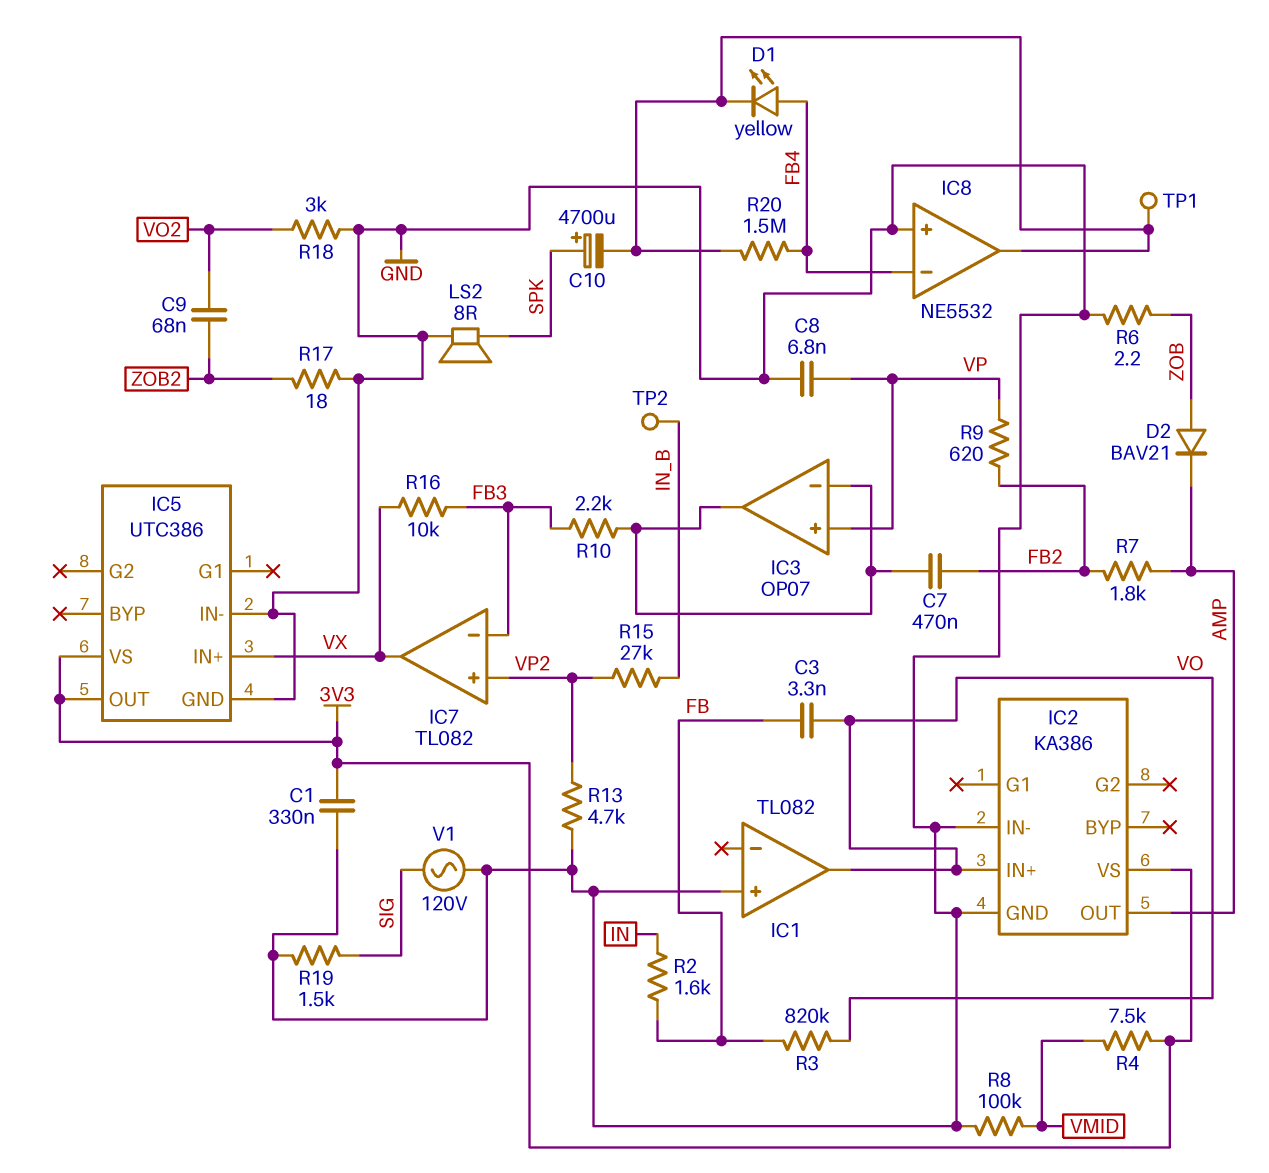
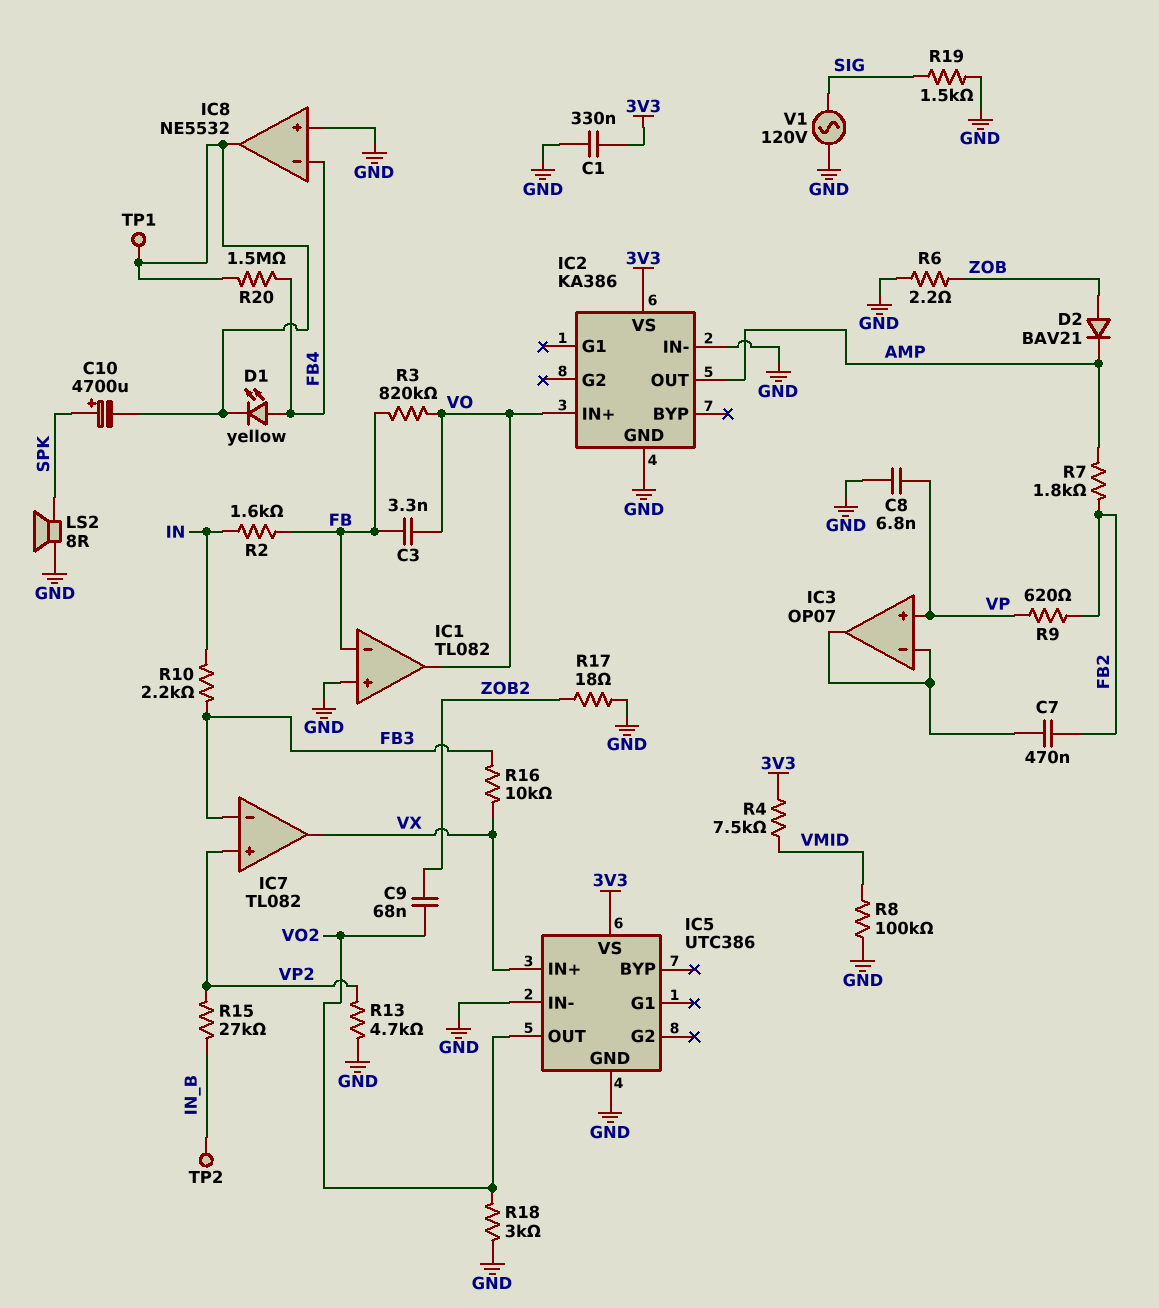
IC1 pin in-: none -> FB
IC5 pin OUT: 3V3 -> VO2
R10: 2.2k (FB3, IC3/in-) -> 2.2k (FB3, IN)

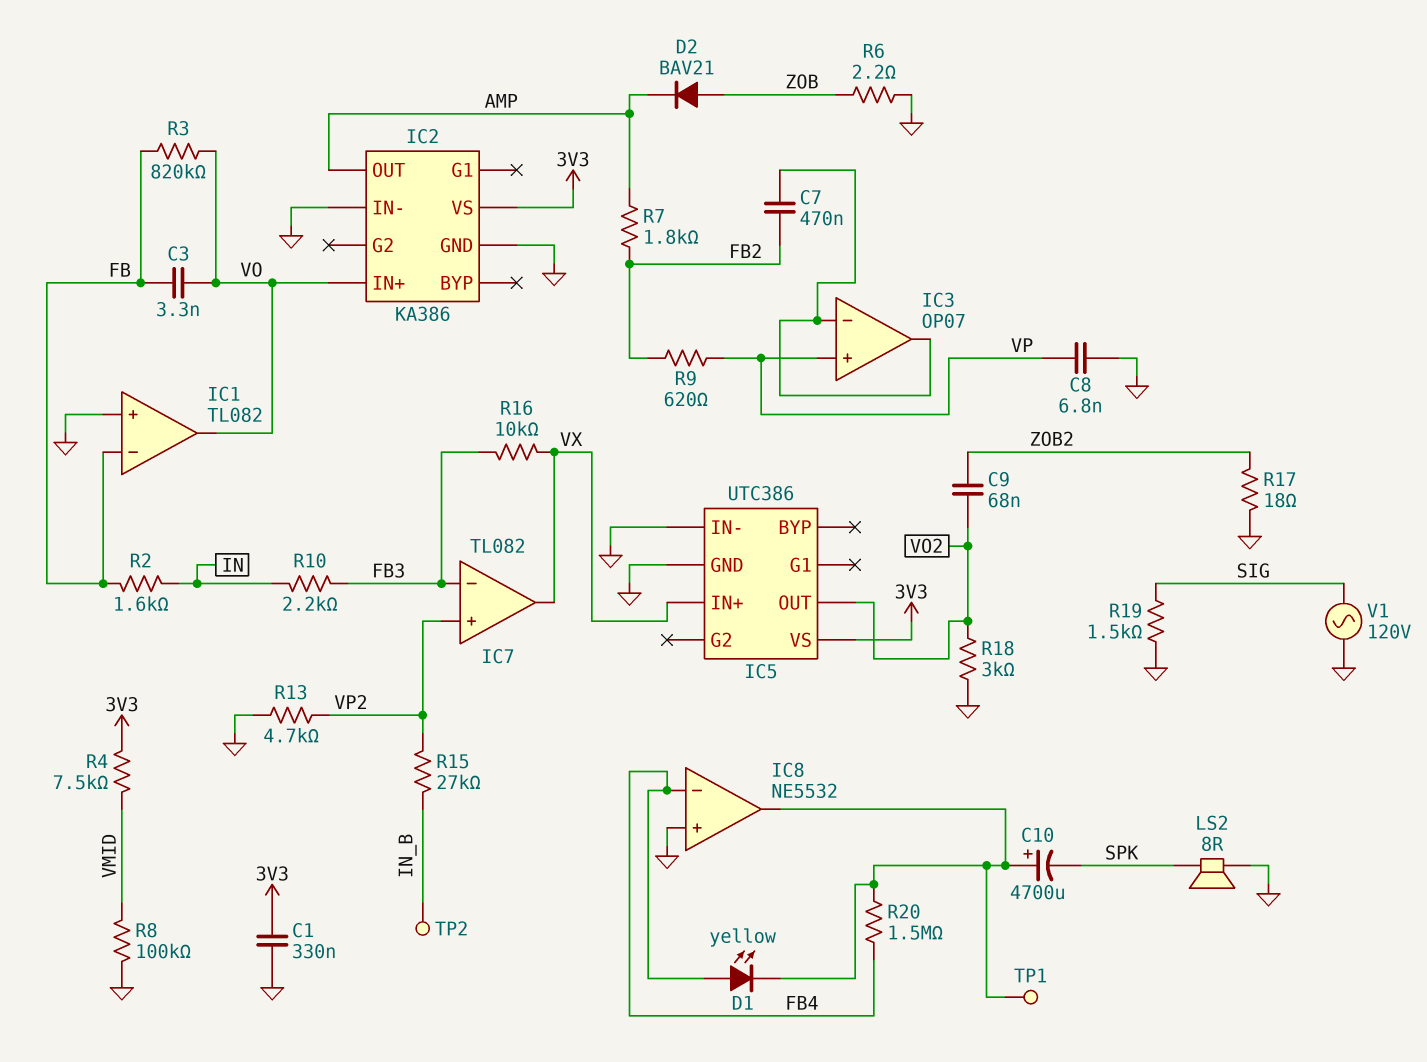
C10: 4700uF (plus SPK, minus IC8/out) -> 4700uF (plus IC8/out, minus SPK)

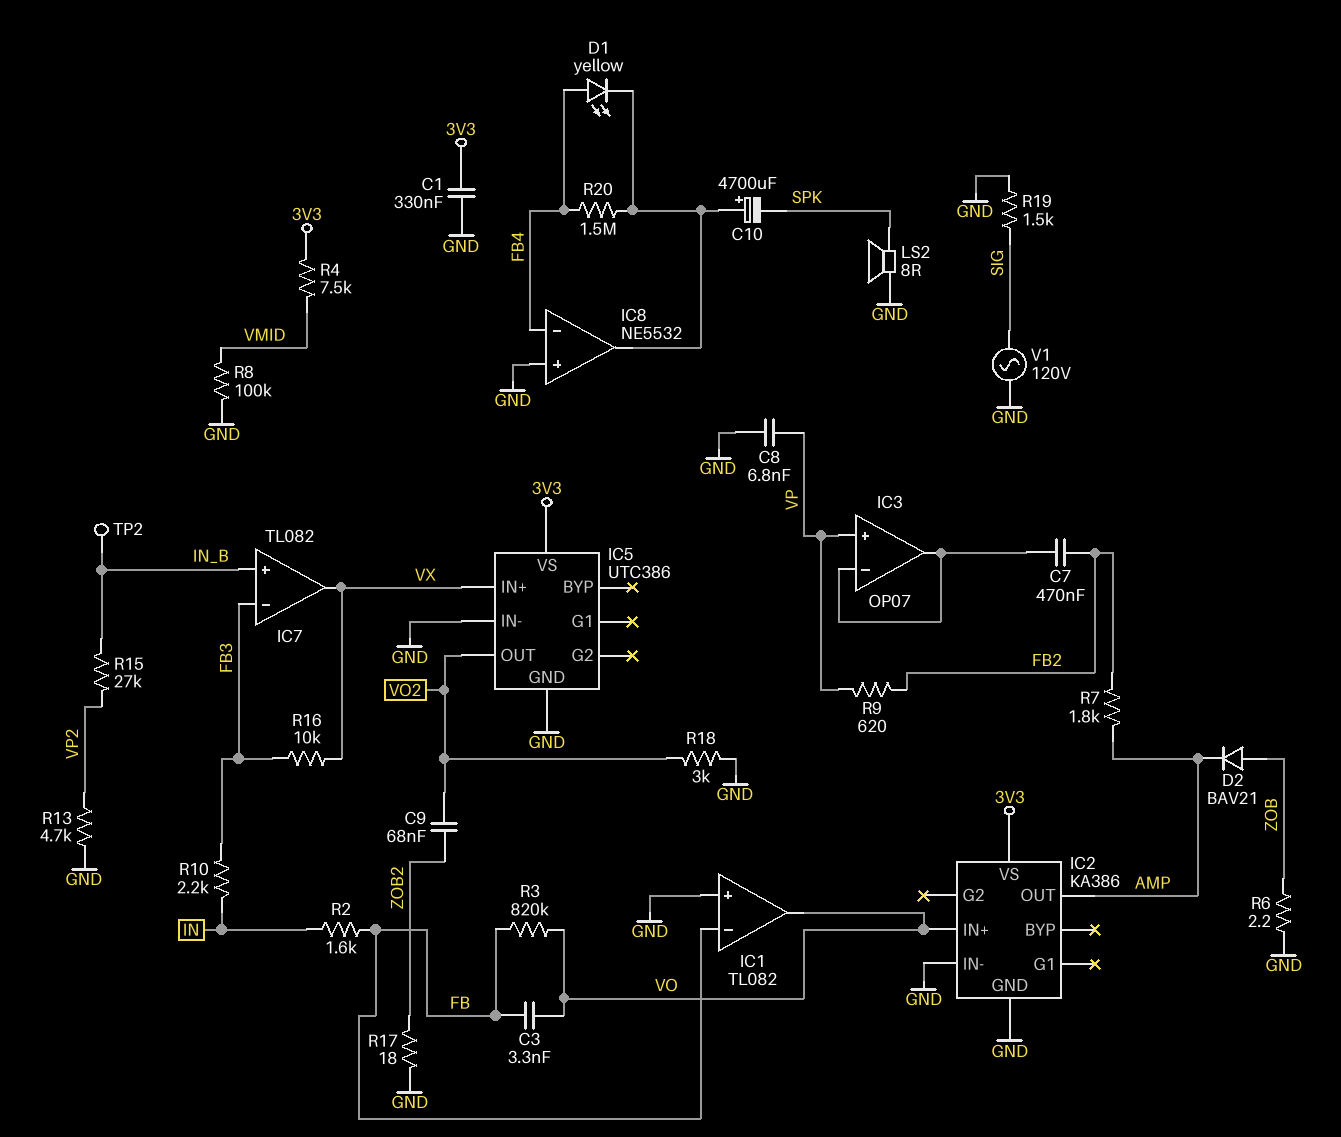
IC7 pin in+: VP2 -> IN_B
TP1: test point (IC8/out) -> none

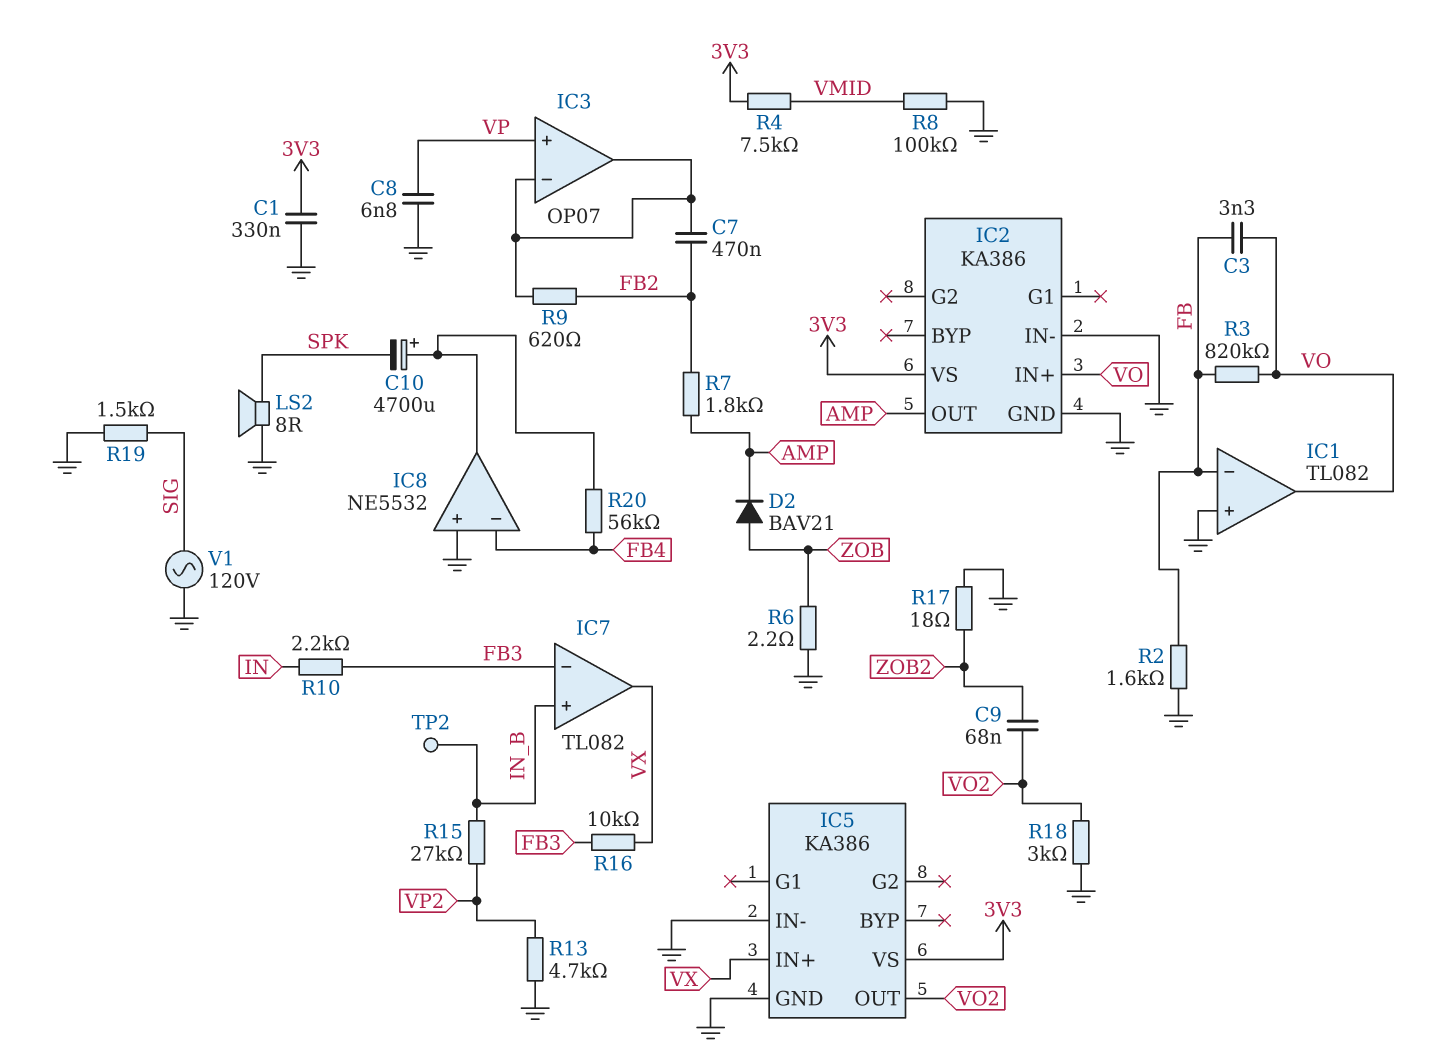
D1: LED yellow (A FB4, K IC8/out) -> none
IC5: UTC386 -> KA386
R2: 1.6k (FB, IN) -> 1.6k (FB, GND)
R9: 620 (FB2, VP) -> 620 (FB2, IC3/in-)
R20: 1.5M (FB4, IC8/out) -> 56k (FB4, IC8/out)

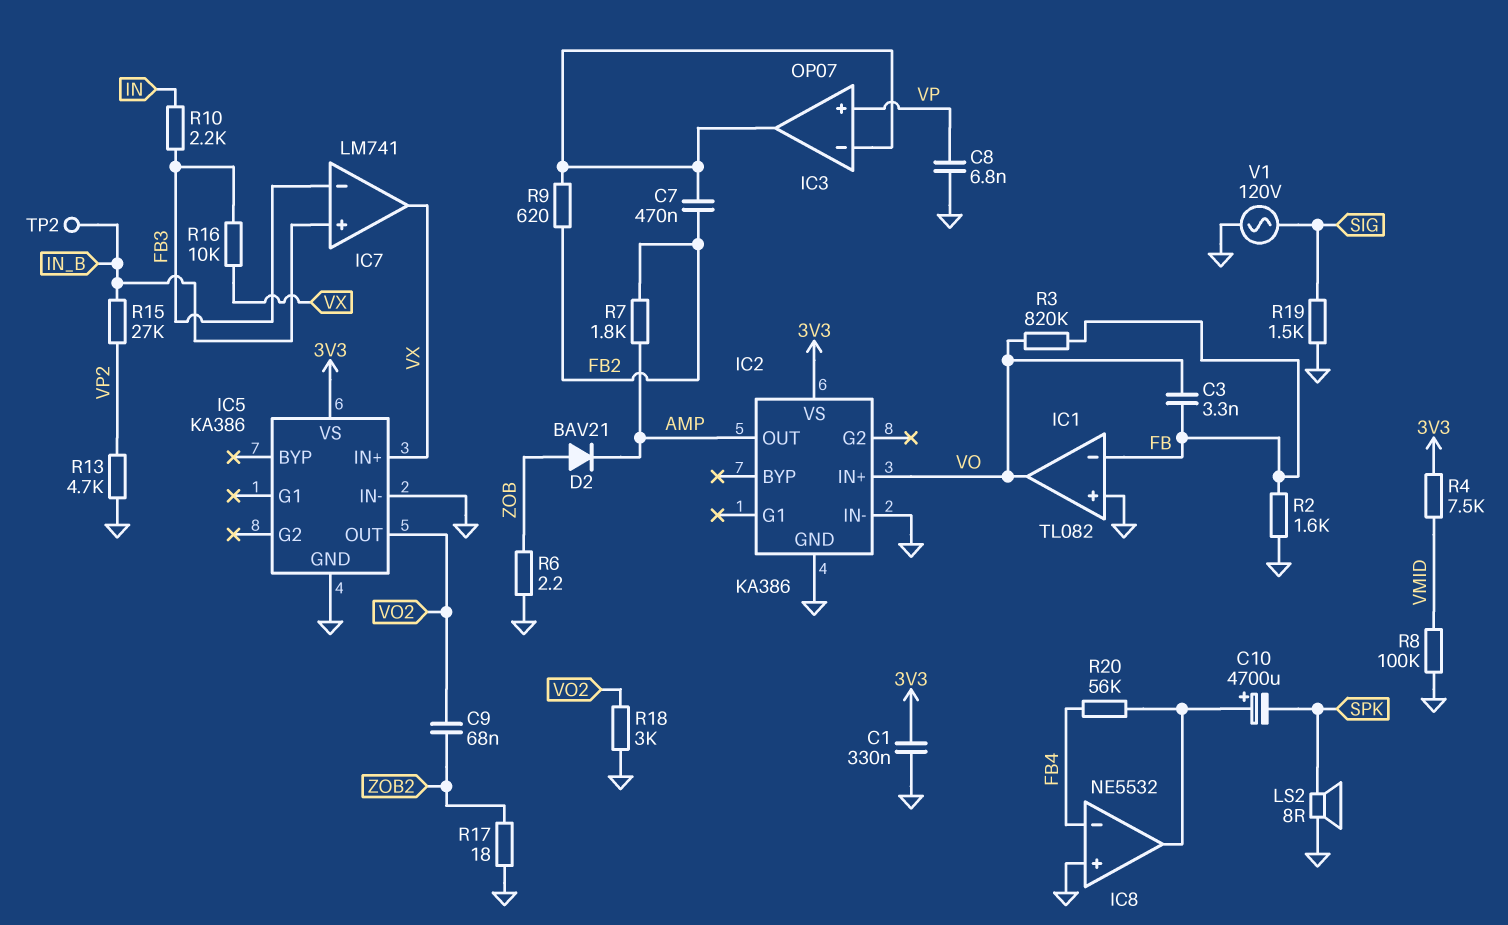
IC7: TL082 -> LM741

